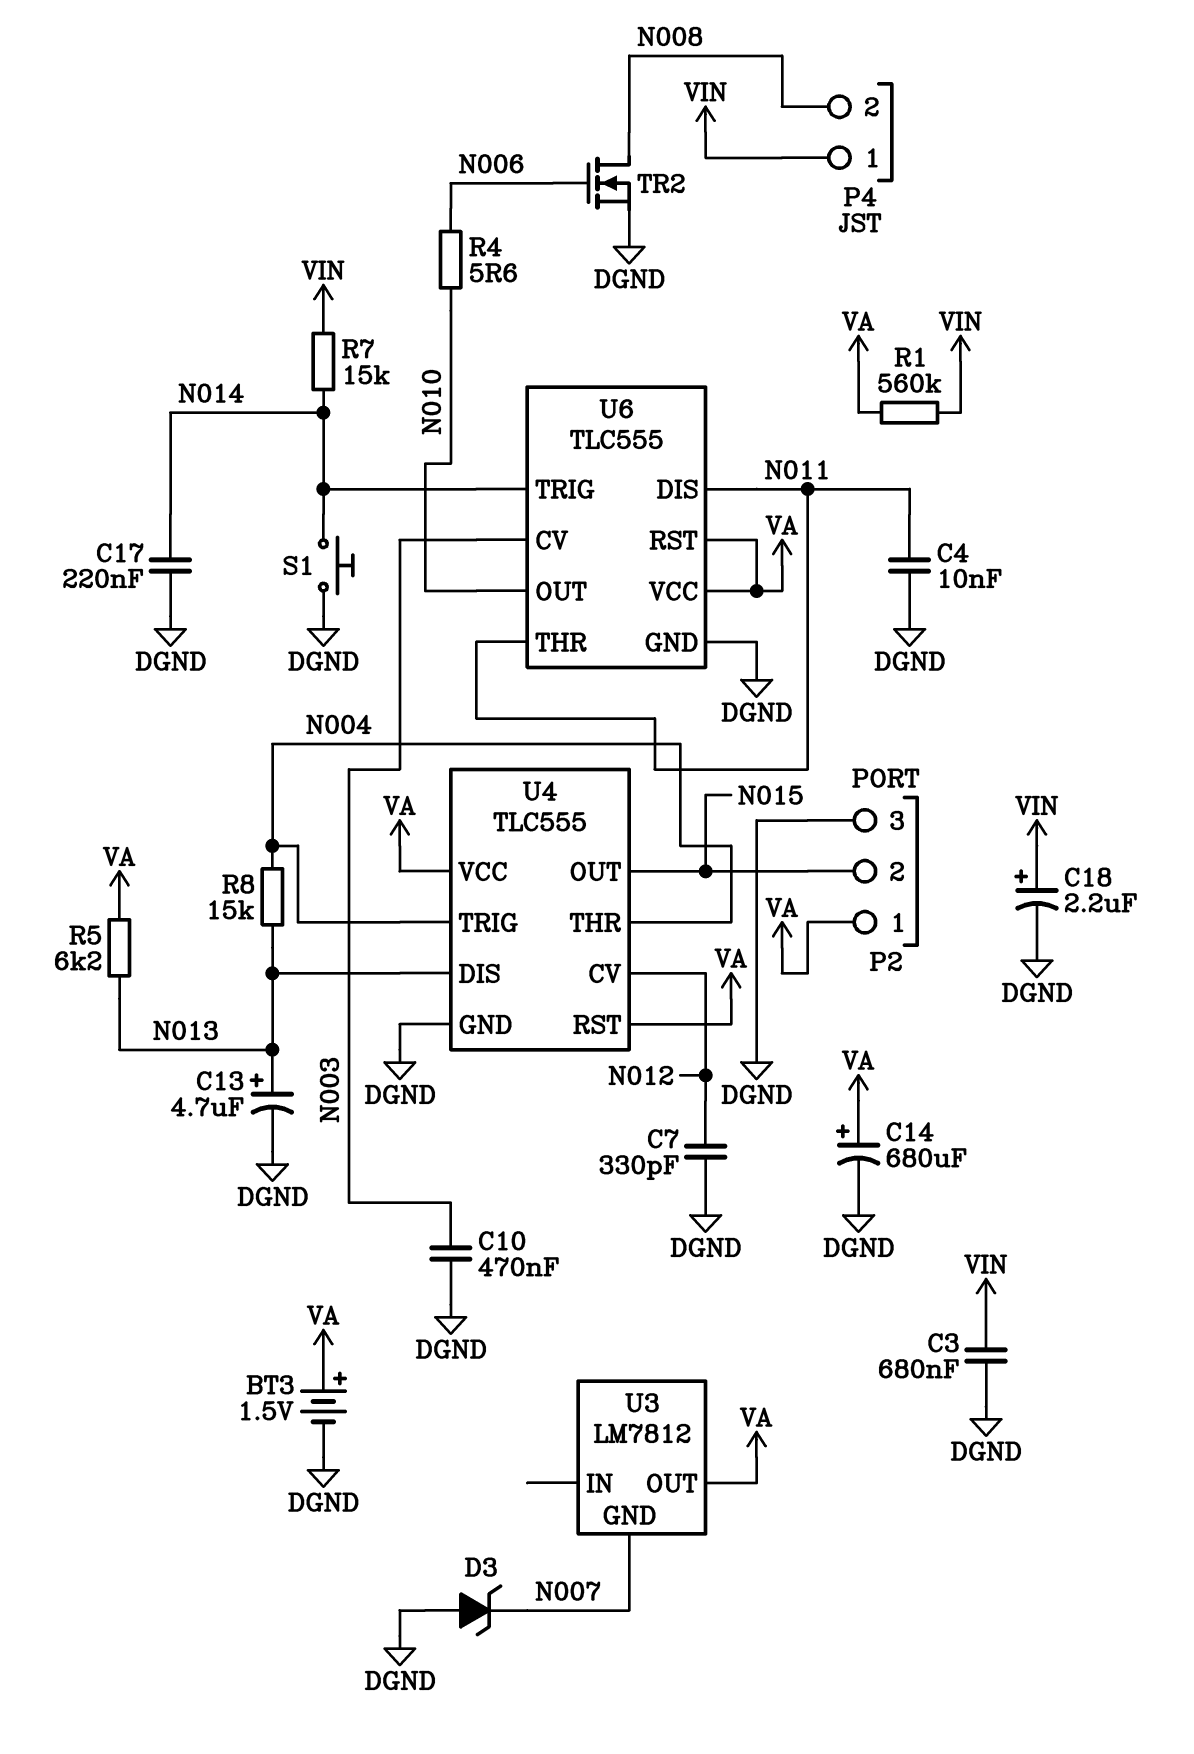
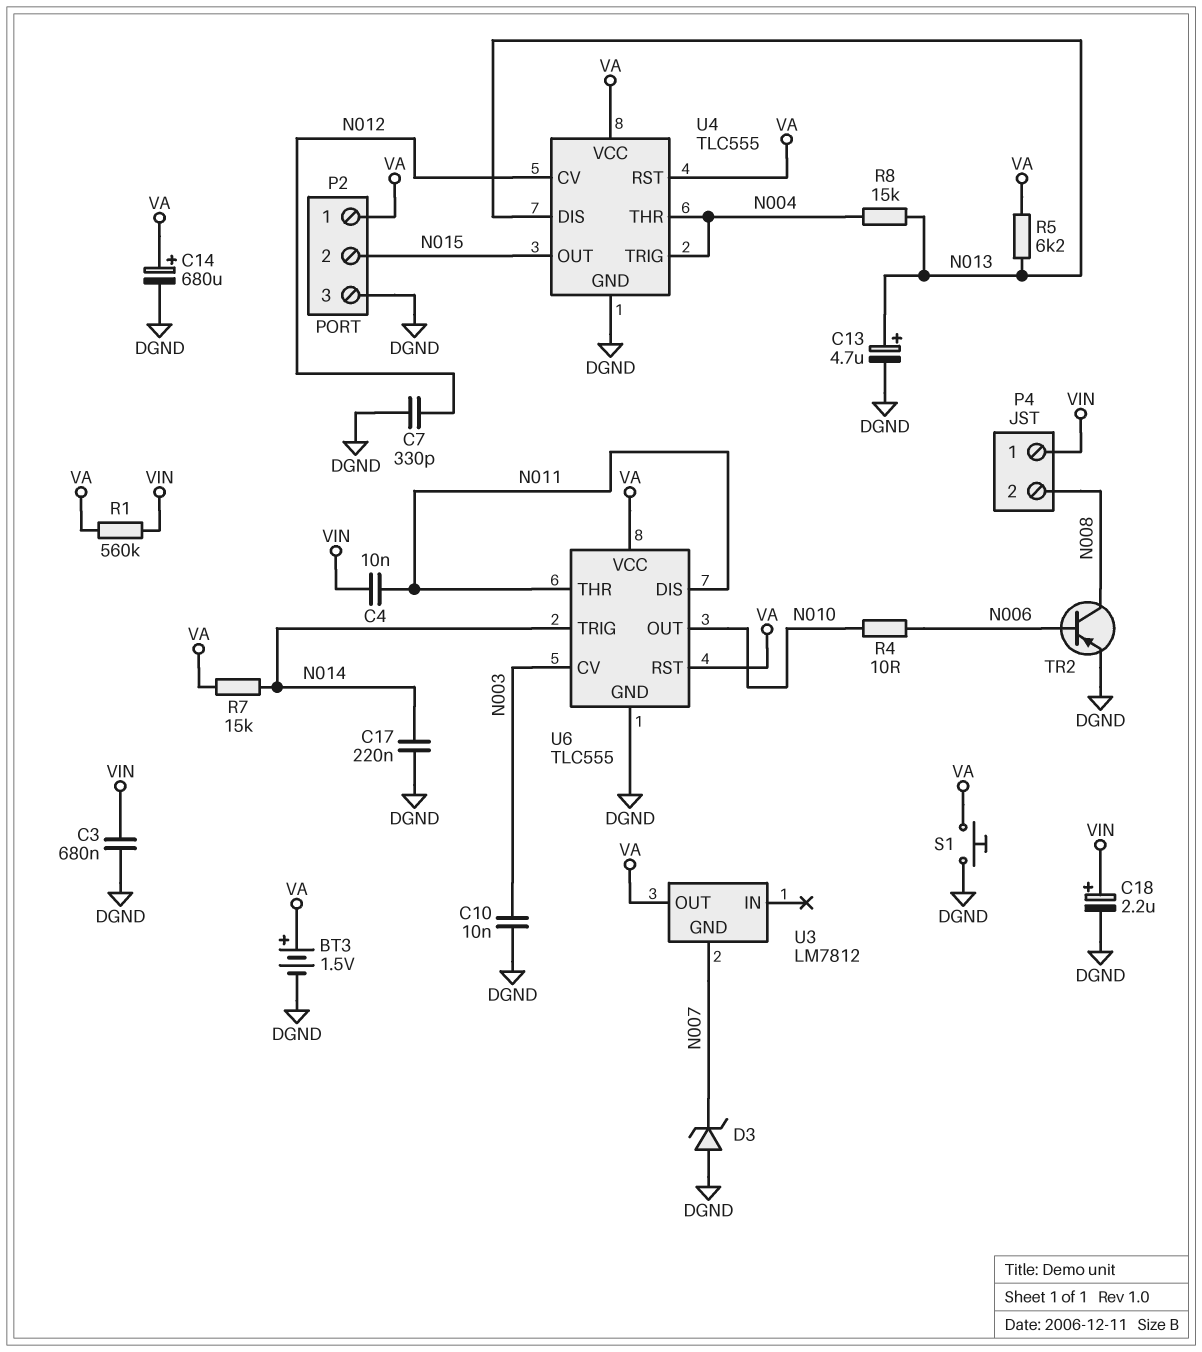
C4: 10nF (DGND, N011) -> 10nF (N011, VIN)
C10: 470nF (DGND, N003) -> 10nF (DGND, N003)
R4: 5.6 (N006, N010) -> 10 (N006, N010)
R7: 15k (N014, VIN) -> 15k (N014, VA)
S1: button (DGND, N014) -> button (DGND, VA)
TR2: NMOS (G N006, D N008, S DGND) -> PNP (B N006, C N008, E DGND)

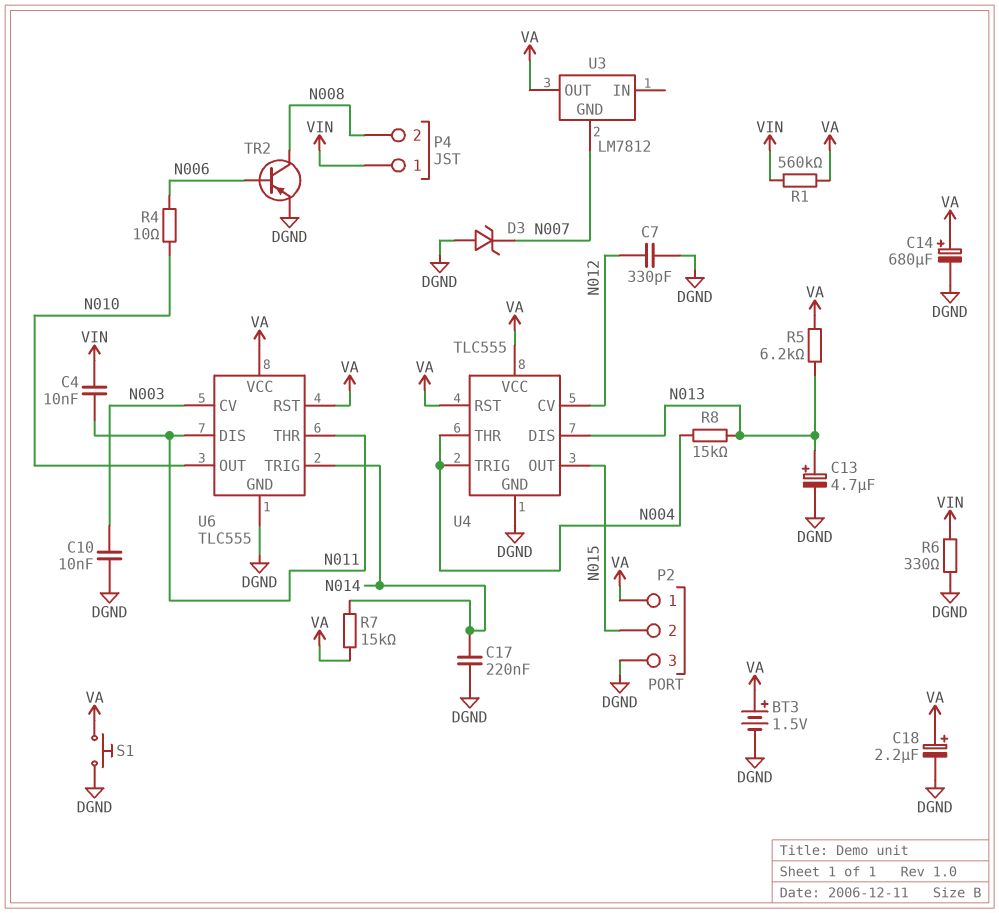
C3: 680nF (DGND, VIN) -> none
C18: 2.2uF (plus VIN, minus DGND) -> 2.2uF (plus VA, minus DGND)
R6: none -> 330 (DGND, VIN)

